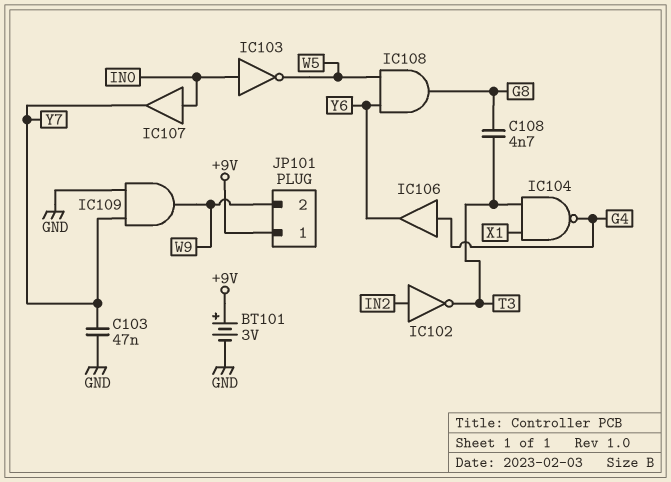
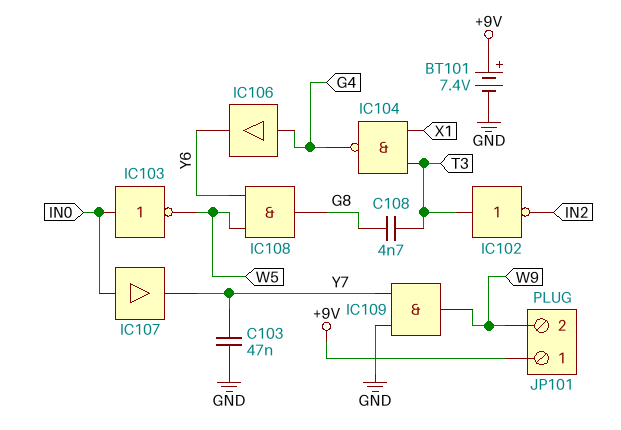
BT101: 3V (plus +9V, minus GND) -> 7.4V (plus +9V, minus GND)
IC102: NOT (in IN2, out T3) -> NOT (in T3, out IN2)

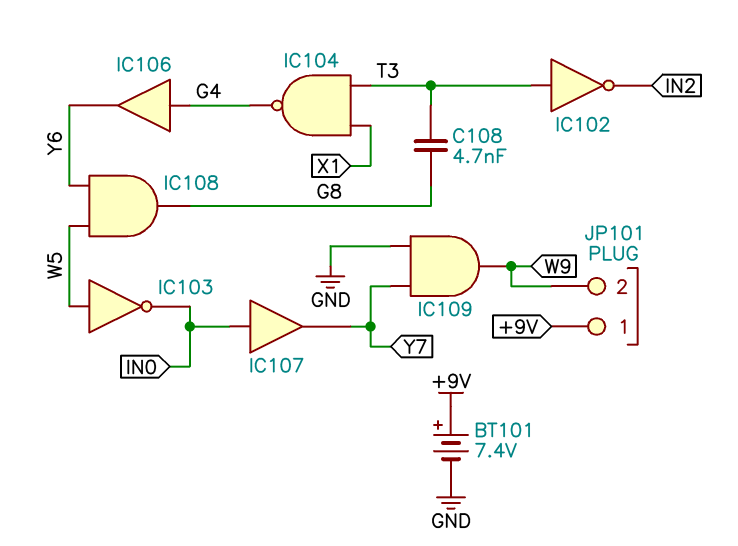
C103: 47nF (GND, Y7) -> none
IC103: NOT (in IN0, out W5) -> NOT (in W5, out IN0)

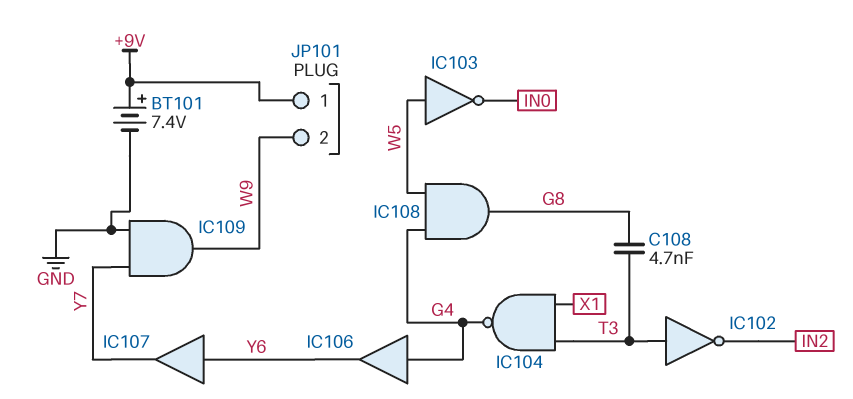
IC107: buffer (in IN0, out Y7) -> buffer (in Y6, out Y7)
IC108: AND (in W5, in Y6, out G8) -> AND (in G4, in W5, out G8)

